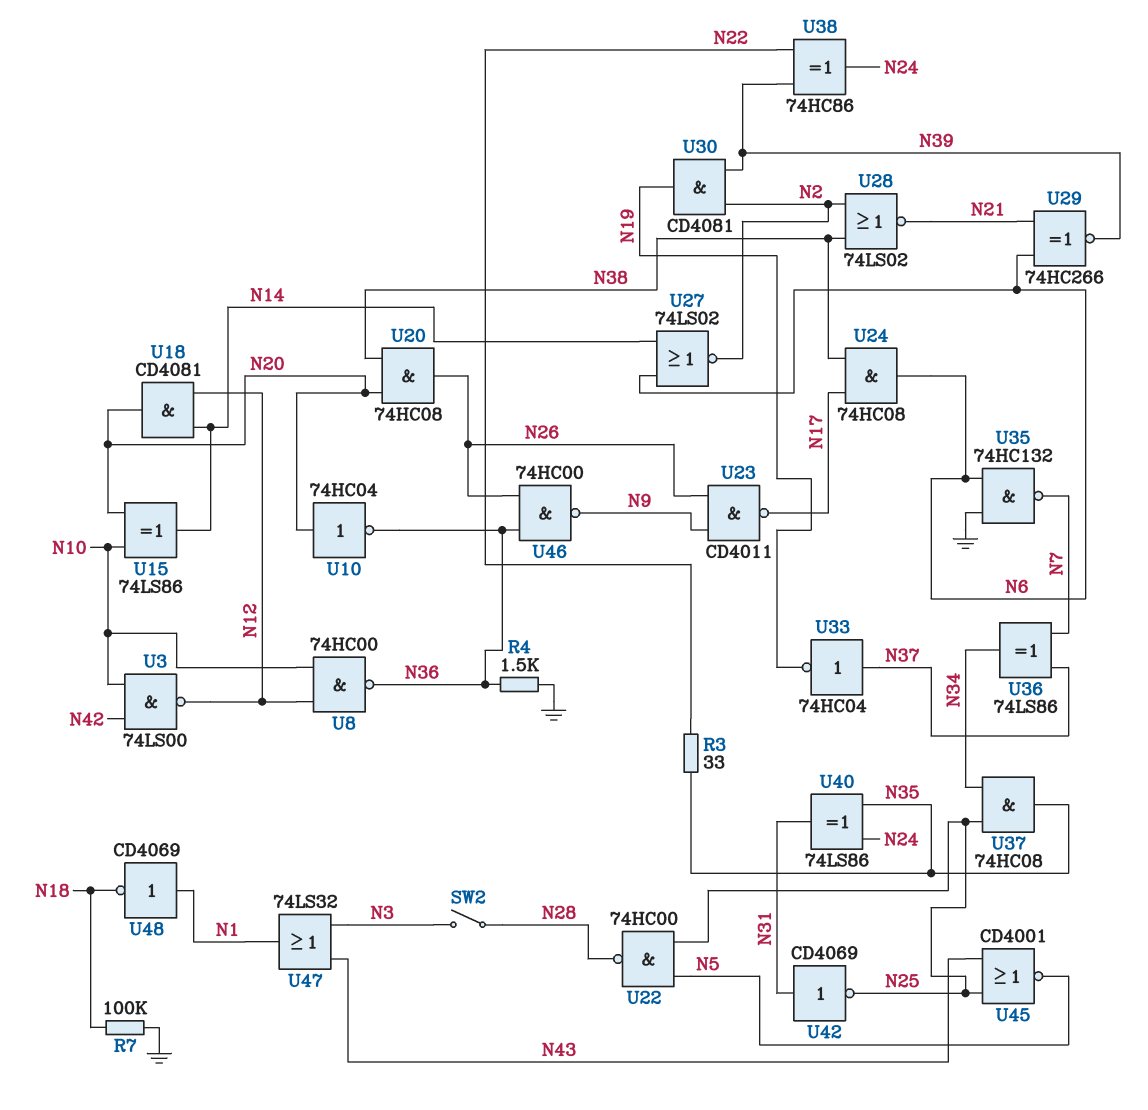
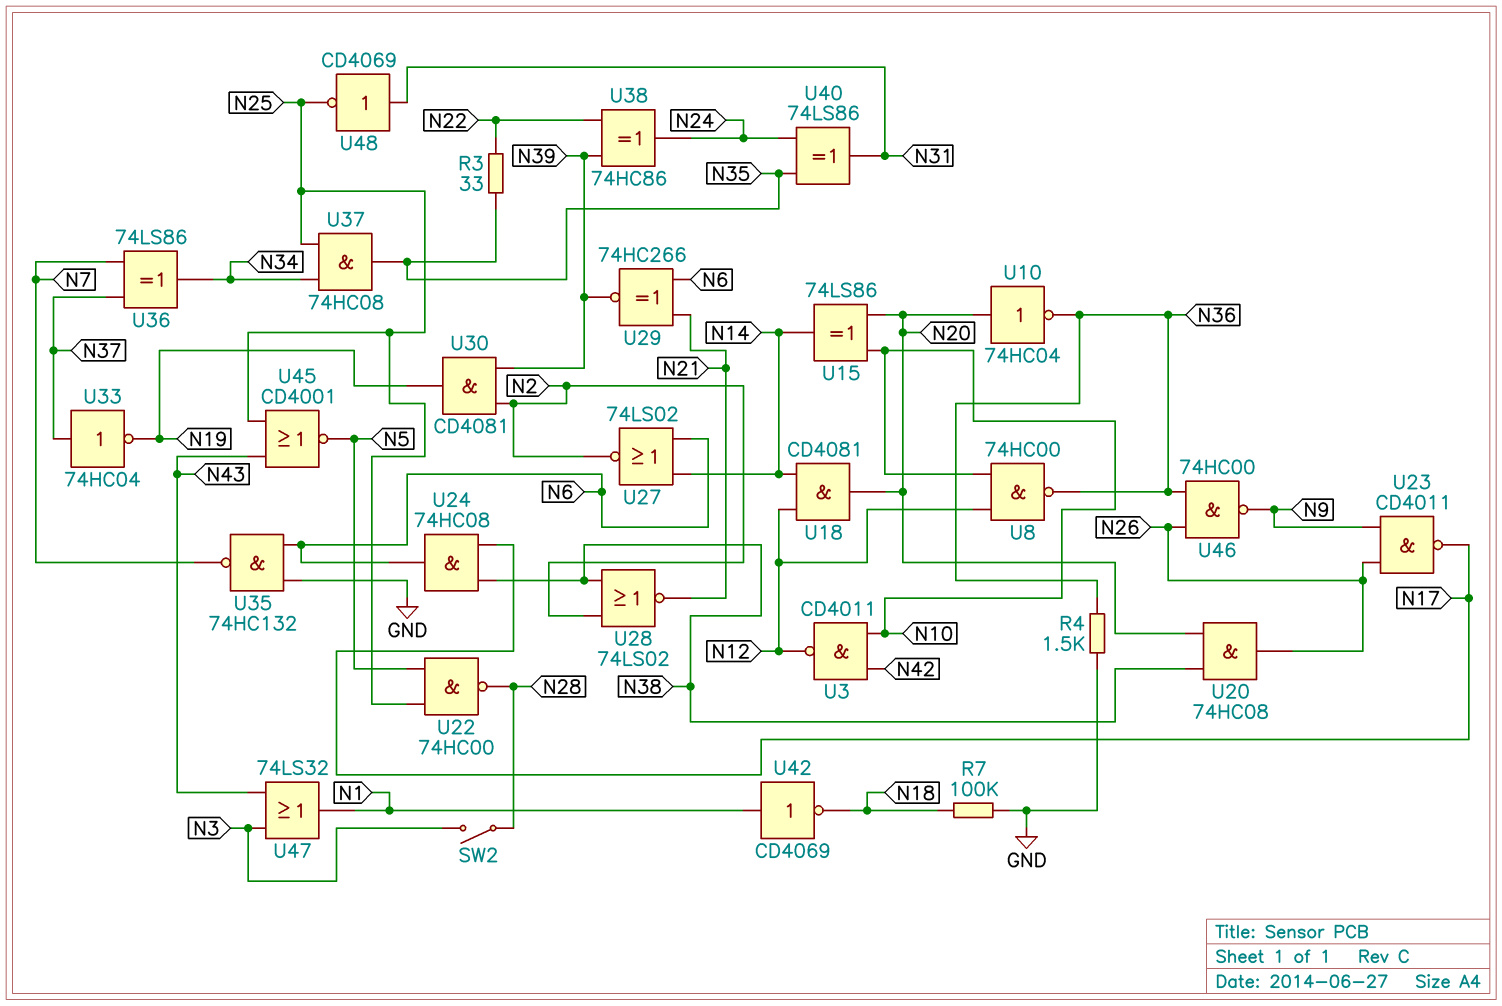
U3: NAND 74LS00 (in N10, in N42, out N12) -> NAND CD4011 (in N10, in N42, out N12)
U42: NOT CD4069 (in N31, out N25) -> NOT CD4069 (in N1, out N18)
U48: NOT CD4069 (in N1, out N18) -> NOT CD4069 (in N31, out N25)

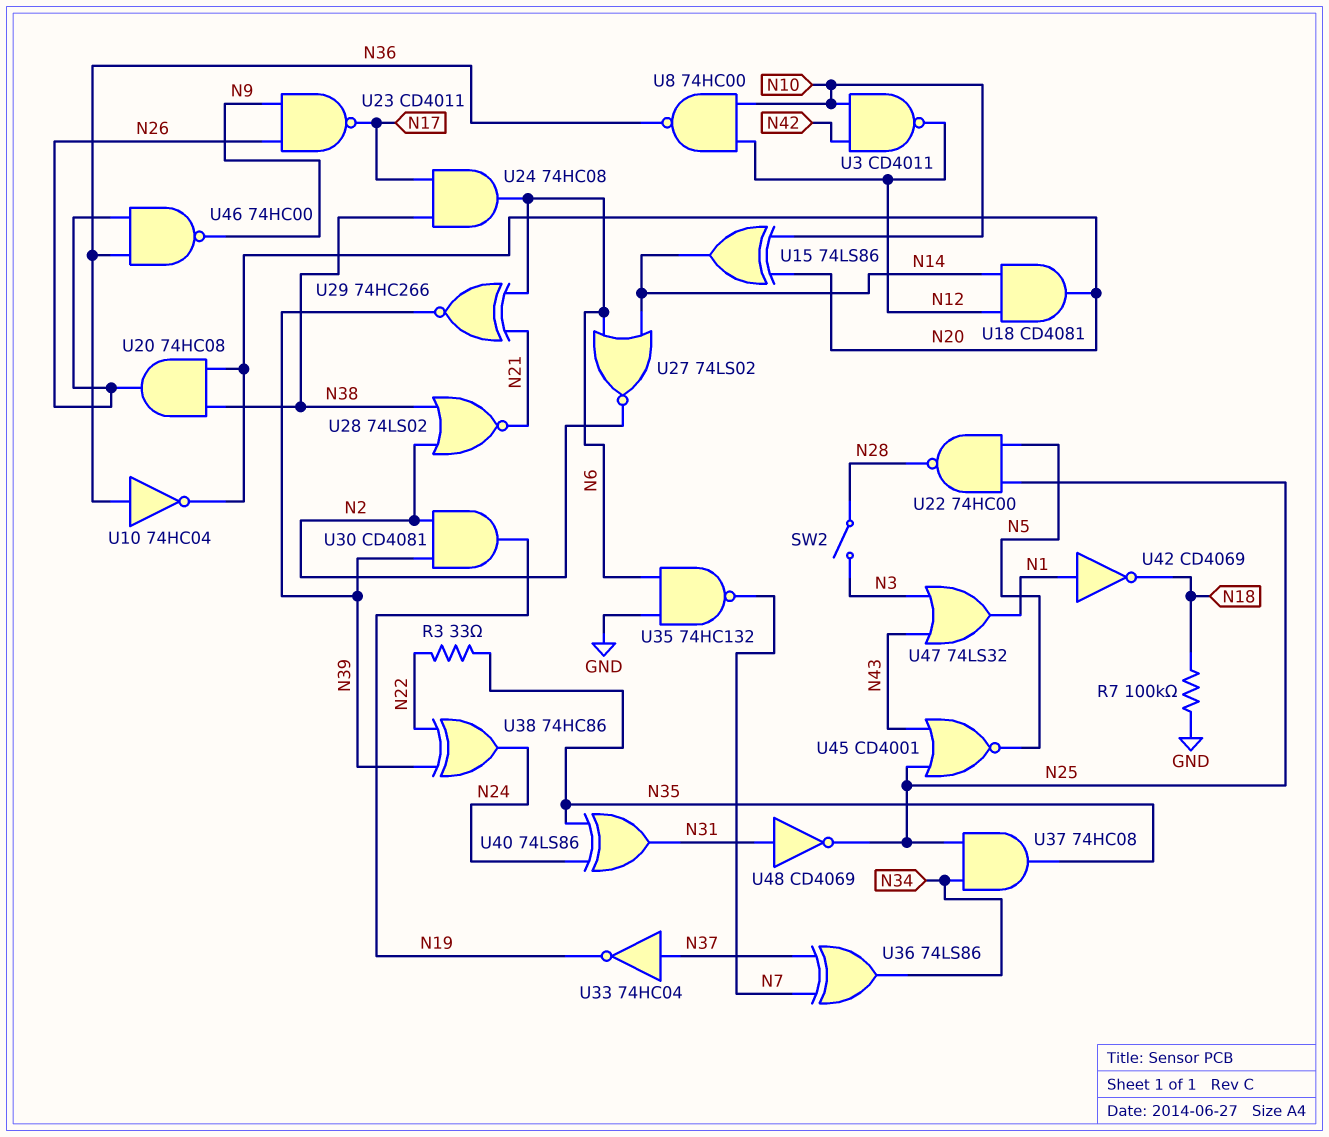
R4: 1.5k (GND, N36) -> none
U10: NOT 74HC04 (in N20, out N36) -> NOT 74HC04 (in N36, out N20)

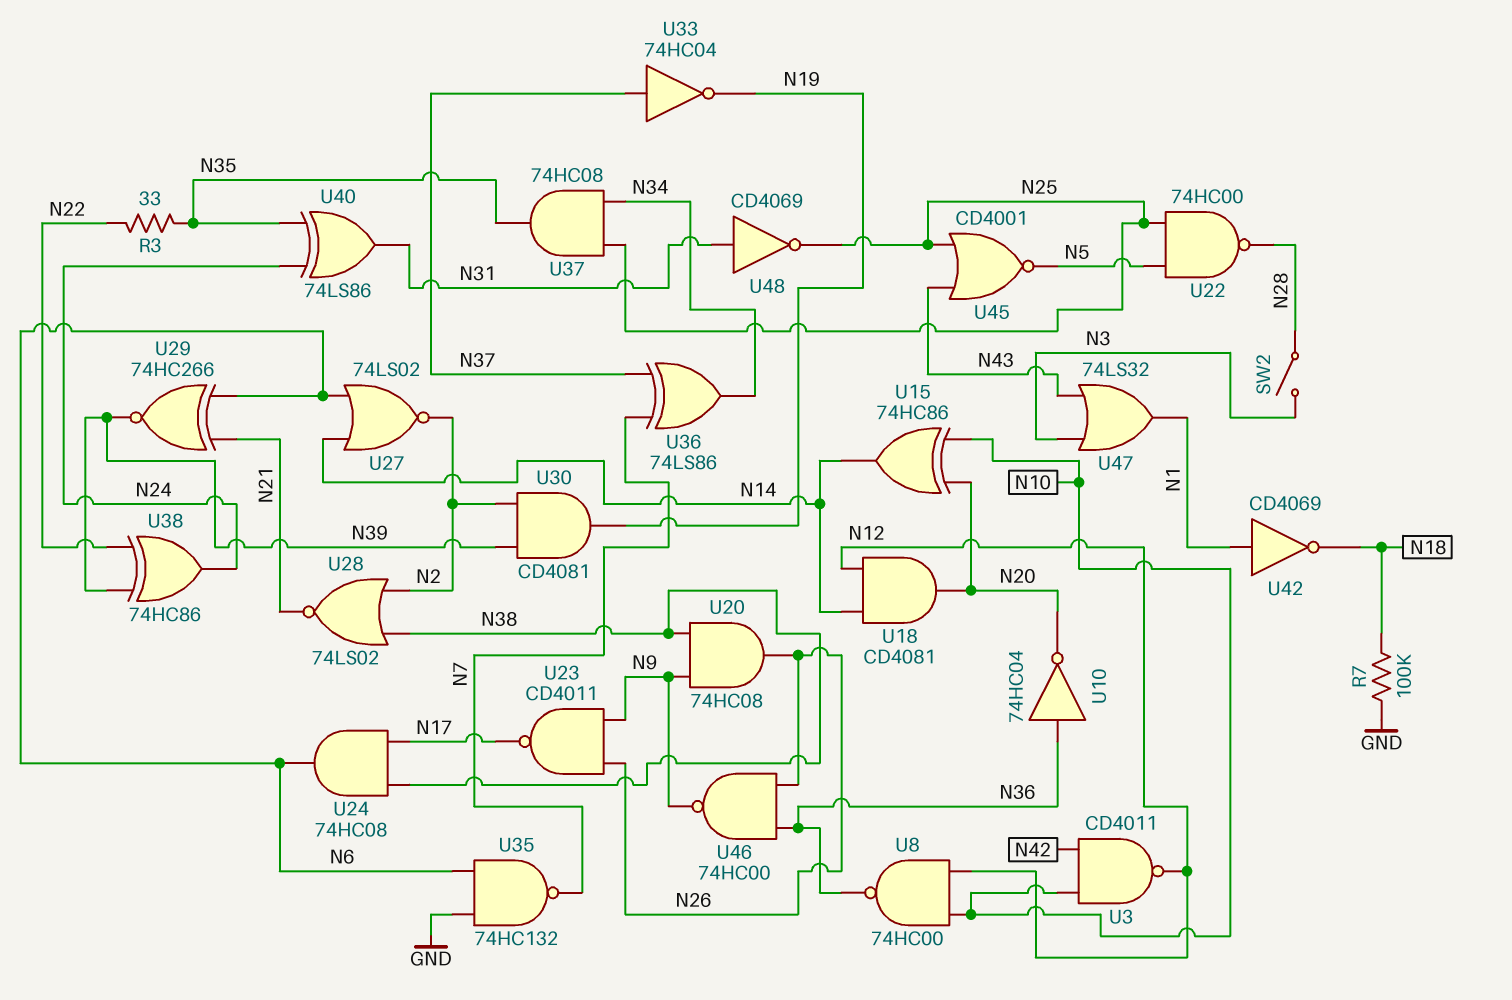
U15: XOR 74LS86 (in N10, in N20, out N14) -> XOR 74HC86 (in N10, in N20, out N14)
U20: AND 74HC08 (in N20, in N38, out N26) -> AND 74HC08 (in N9, in N38, out N26)

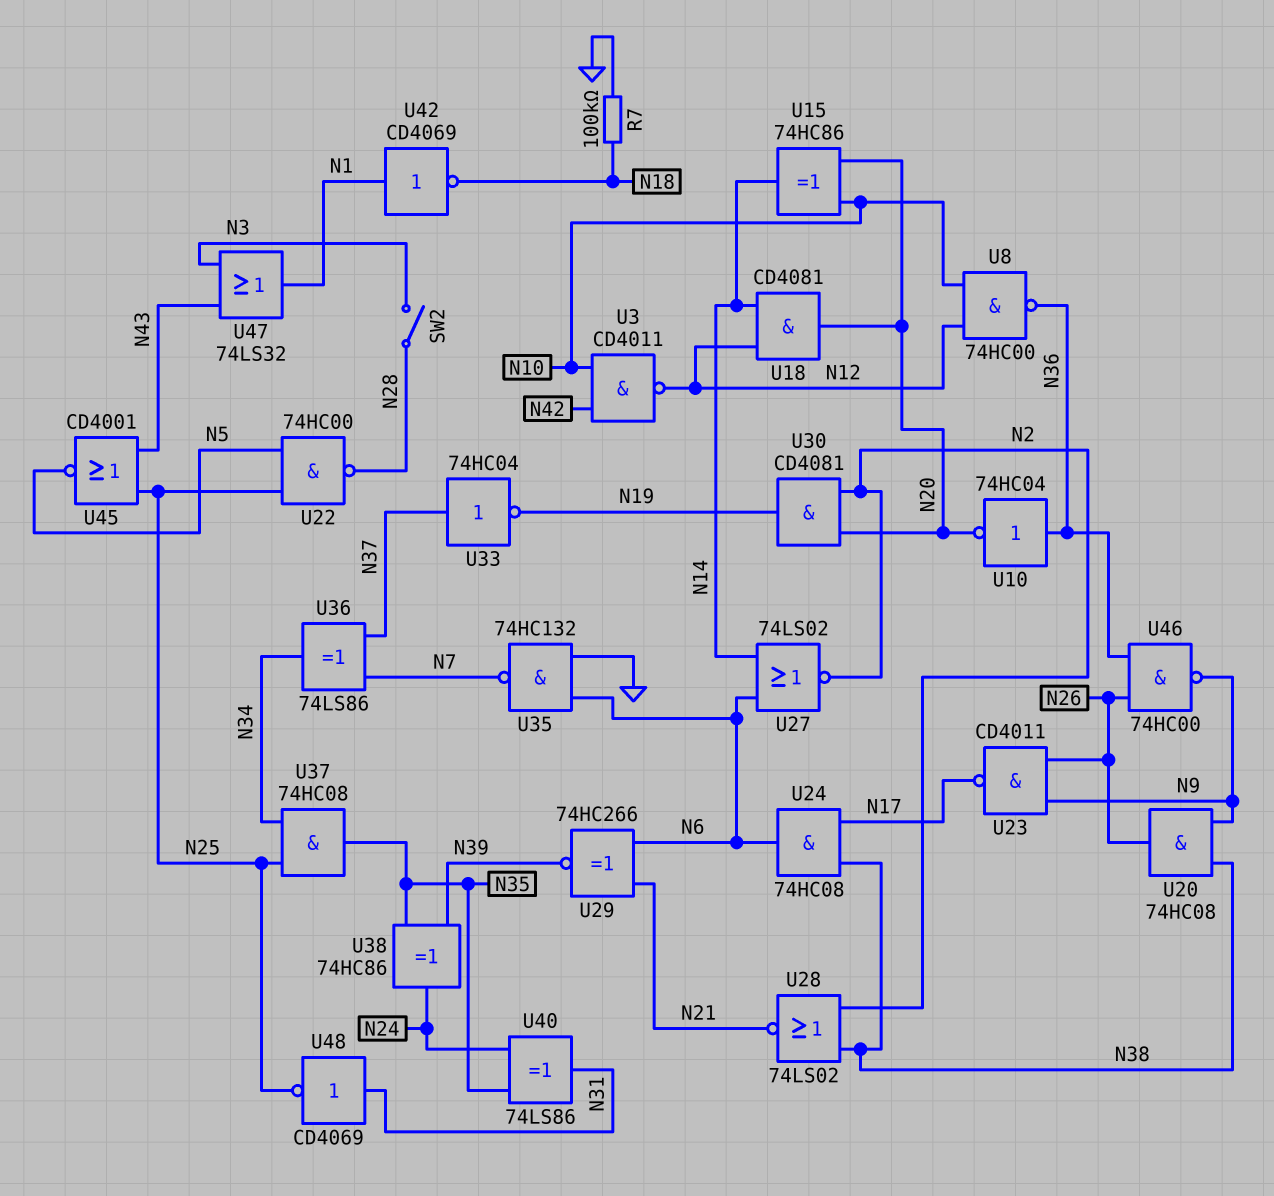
R3: 33 (N22, N35) -> none
U30: AND CD4081 (in N2, in N39, out N19) -> AND CD4081 (in N2, in N20, out N19)
U38: XOR 74HC86 (in N22, in N39, out N24) -> XOR 74HC86 (in N35, in N39, out N24)

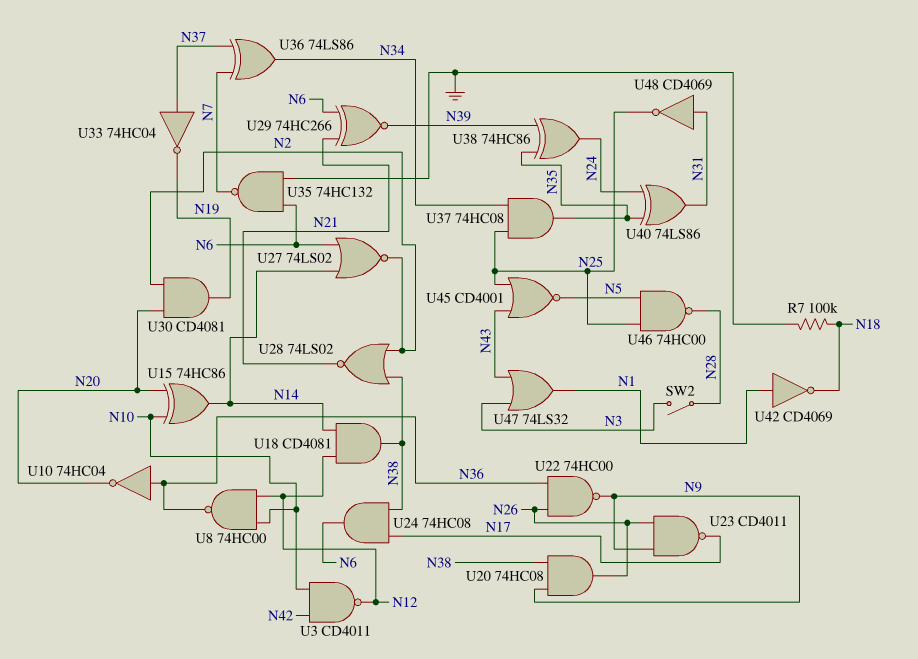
U18: AND CD4081 (in N12, in N14, out N20) -> AND CD4081 (in N12, in N14, out N38)
U22: NAND 74HC00 (in N5, in N25, out N28) -> NAND 74HC00 (in N26, in N36, out N9)
U46: NAND 74HC00 (in N26, in N36, out N9) -> NAND 74HC00 (in N5, in N25, out N28)

